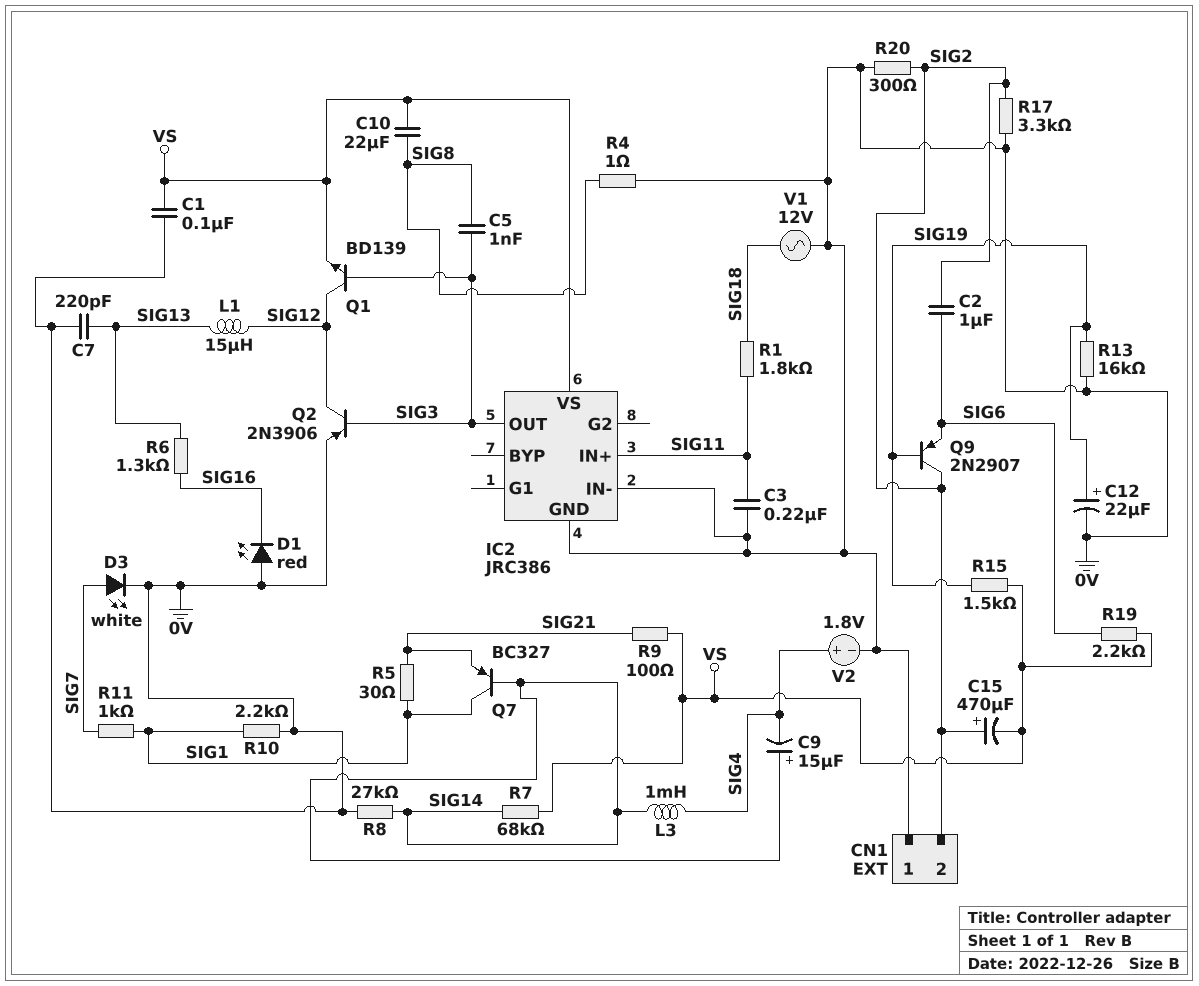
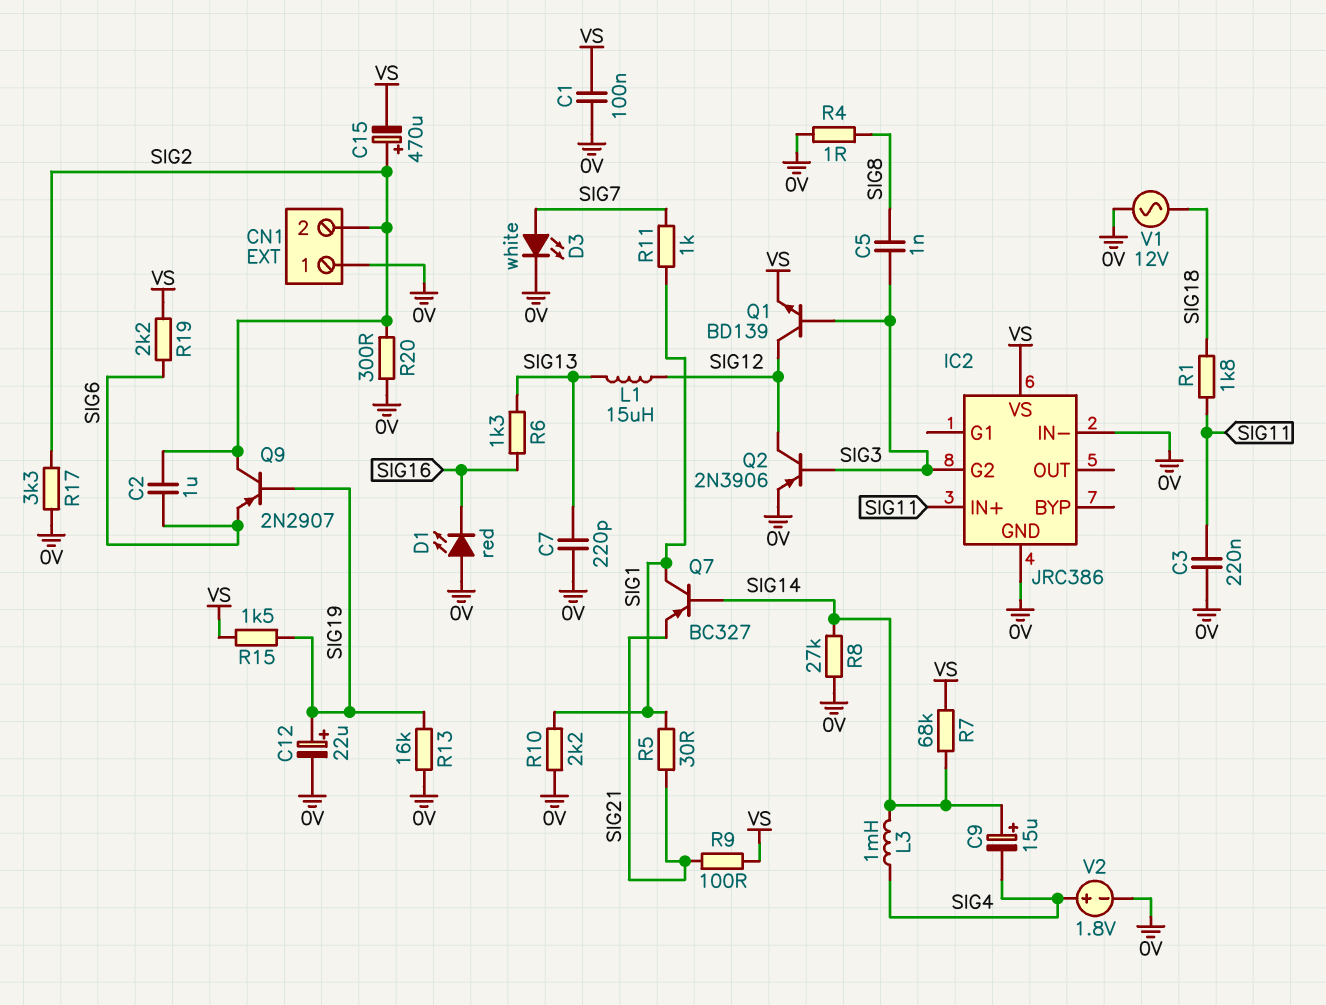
C10: 22uF (SIG8, VS) -> none
IC2 pin G2: none -> SIG3
IC2 pin OUT: SIG3 -> none

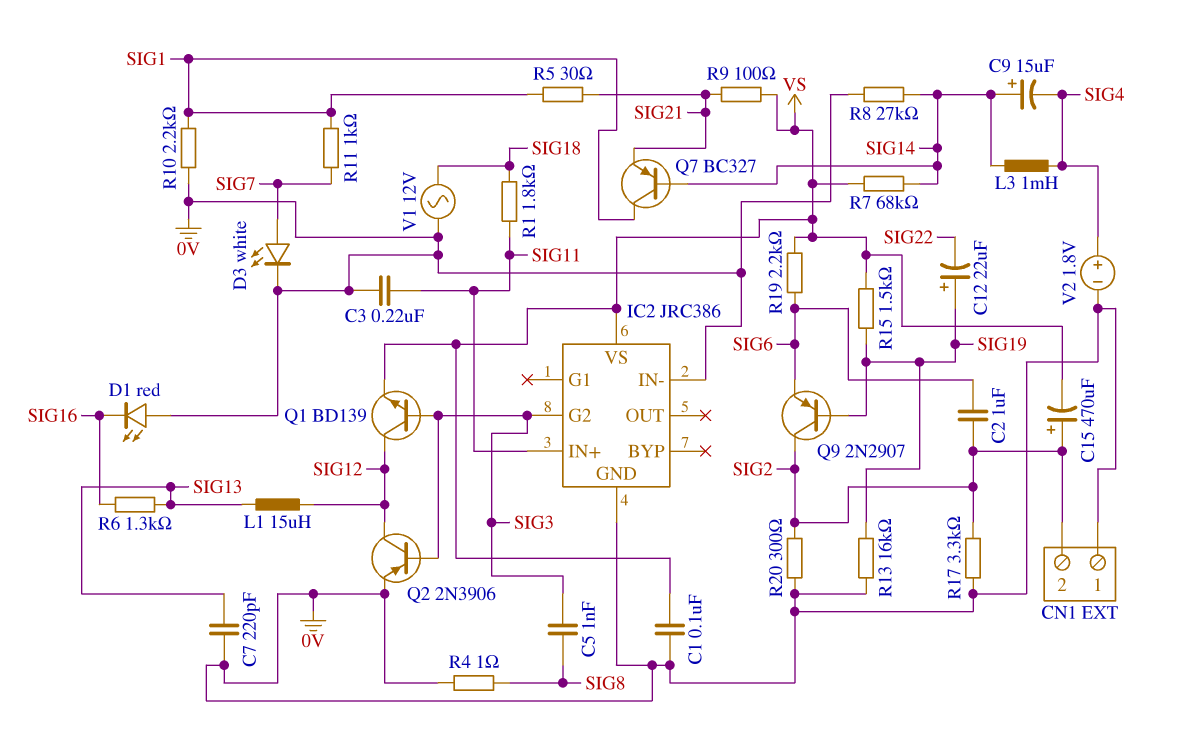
C12: 22uF (plus SIG19, minus 0V) -> 22uF (plus SIG19, minus SIG22)

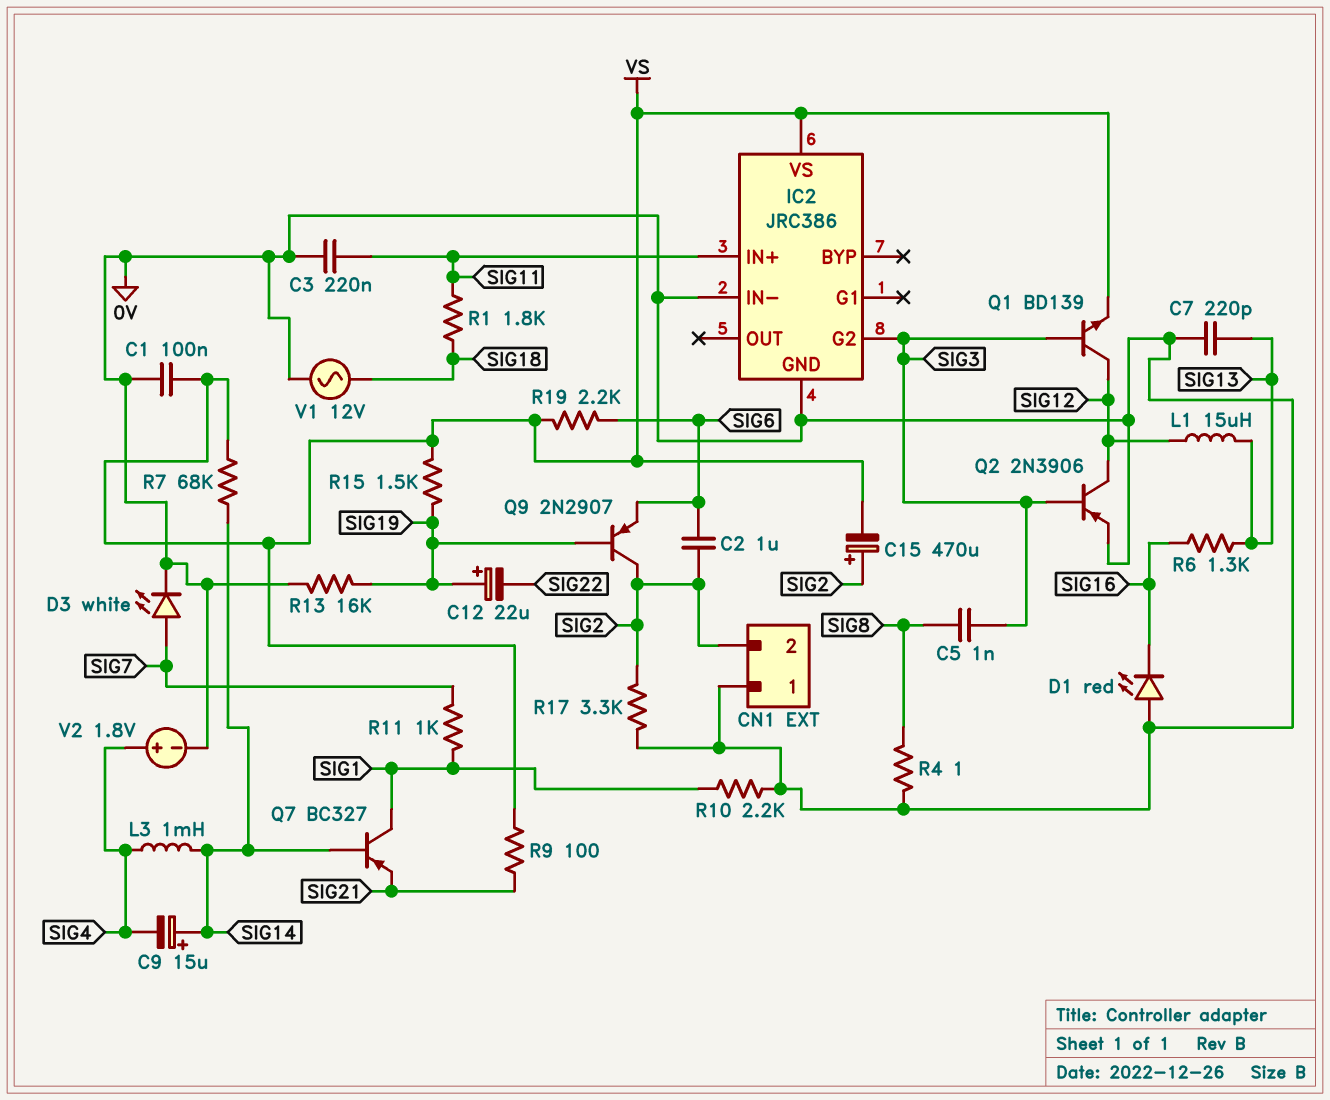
R5: 30 (SIG1, SIG21) -> none
R8: 27k (0V, SIG14) -> none
R20: 300 (0V, SIG2) -> none

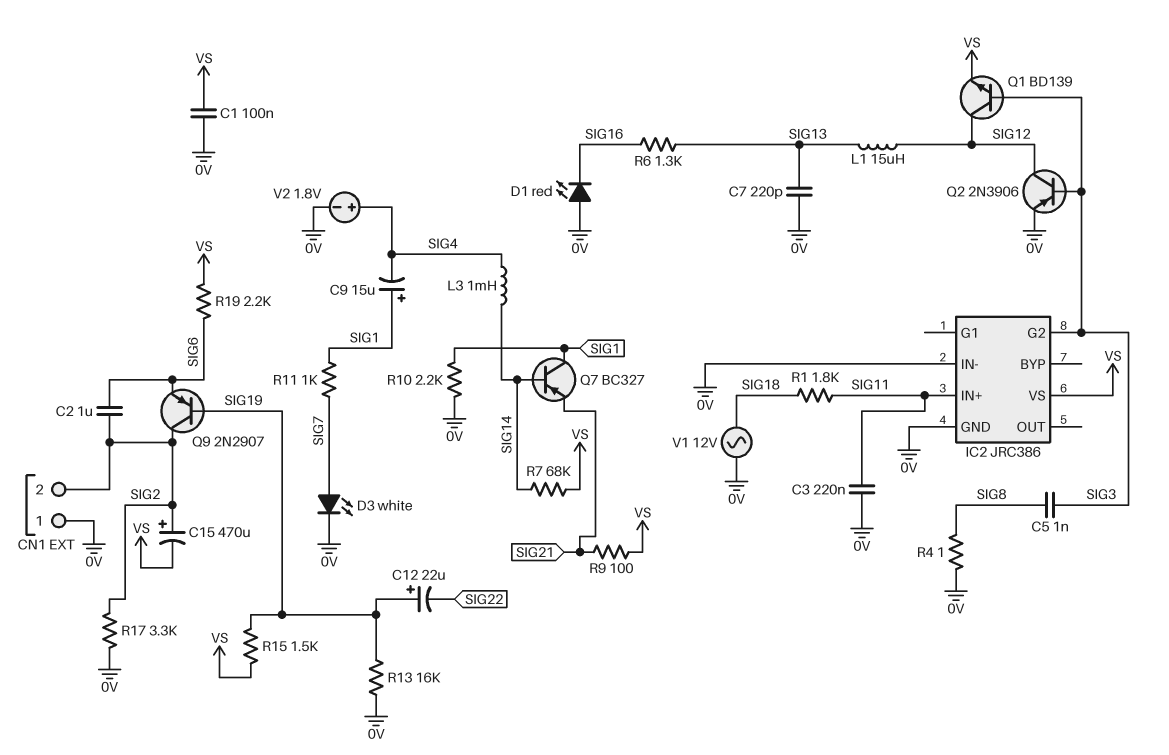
C9: 15uF (plus SIG14, minus SIG4) -> 15uF (plus SIG1, minus SIG4)

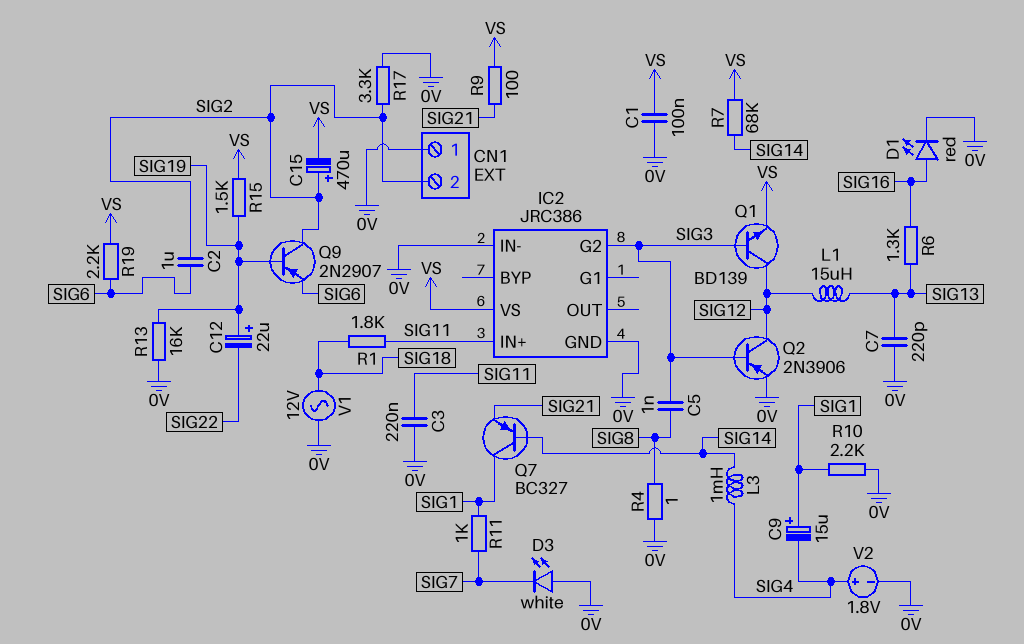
D1: LED red (A 0V, K SIG16) -> LED red (A SIG16, K 0V)
D3: LED white (A SIG7, K 0V) -> LED white (A 0V, K SIG7)

